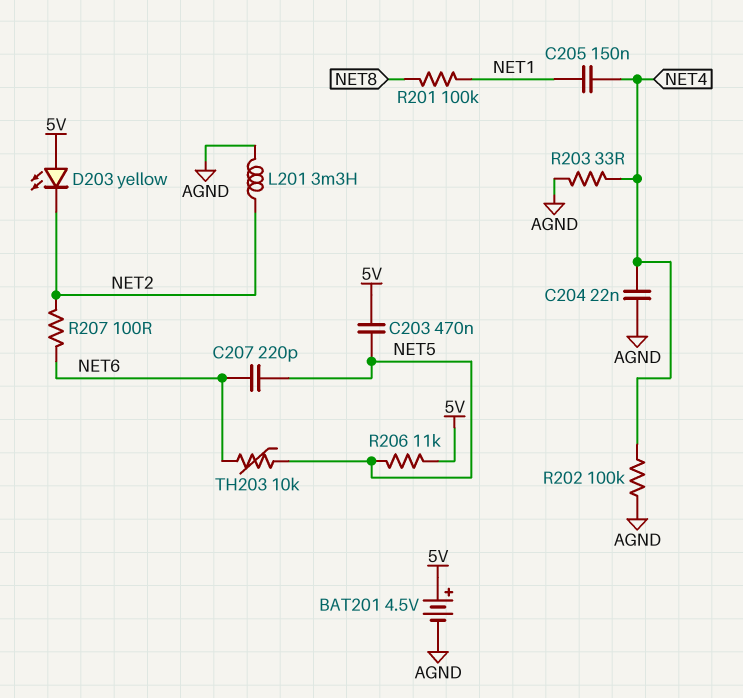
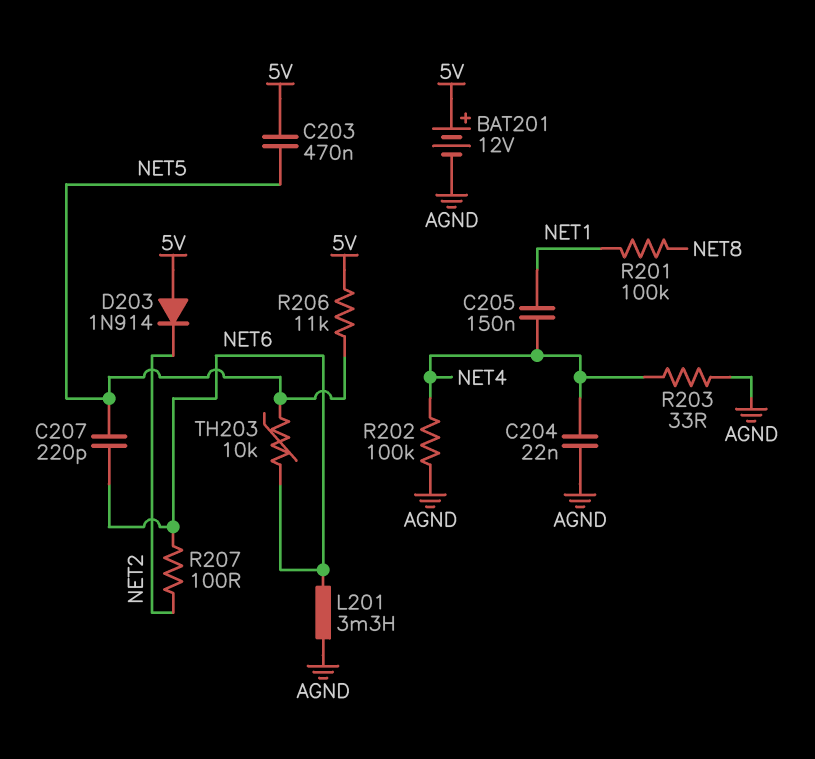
BAT201: 4.5V (plus 5V, minus AGND) -> 12V (plus 5V, minus AGND)
D203: LED yellow (A 5V, K NET2) -> diode 1N914 (A 5V, K NET2)
L201: 3.3mH (AGND, NET2) -> 3.3mH (AGND, NET6)

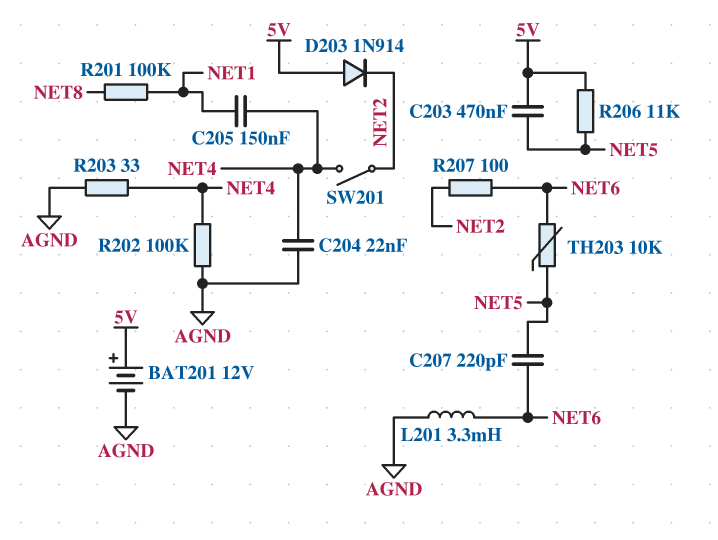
SW201: none -> switch (NET2, NET4)

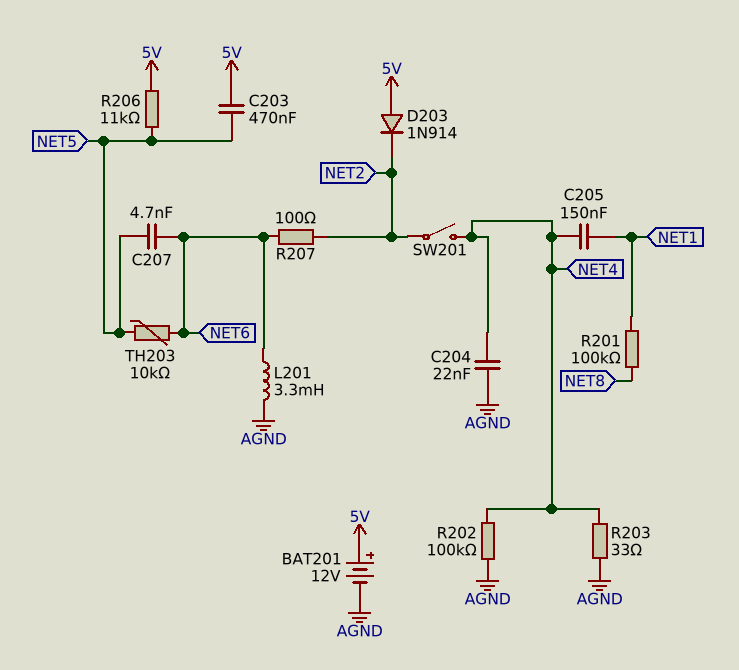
C207: 220pF (NET5, NET6) -> 4.7nF (NET5, NET6)

